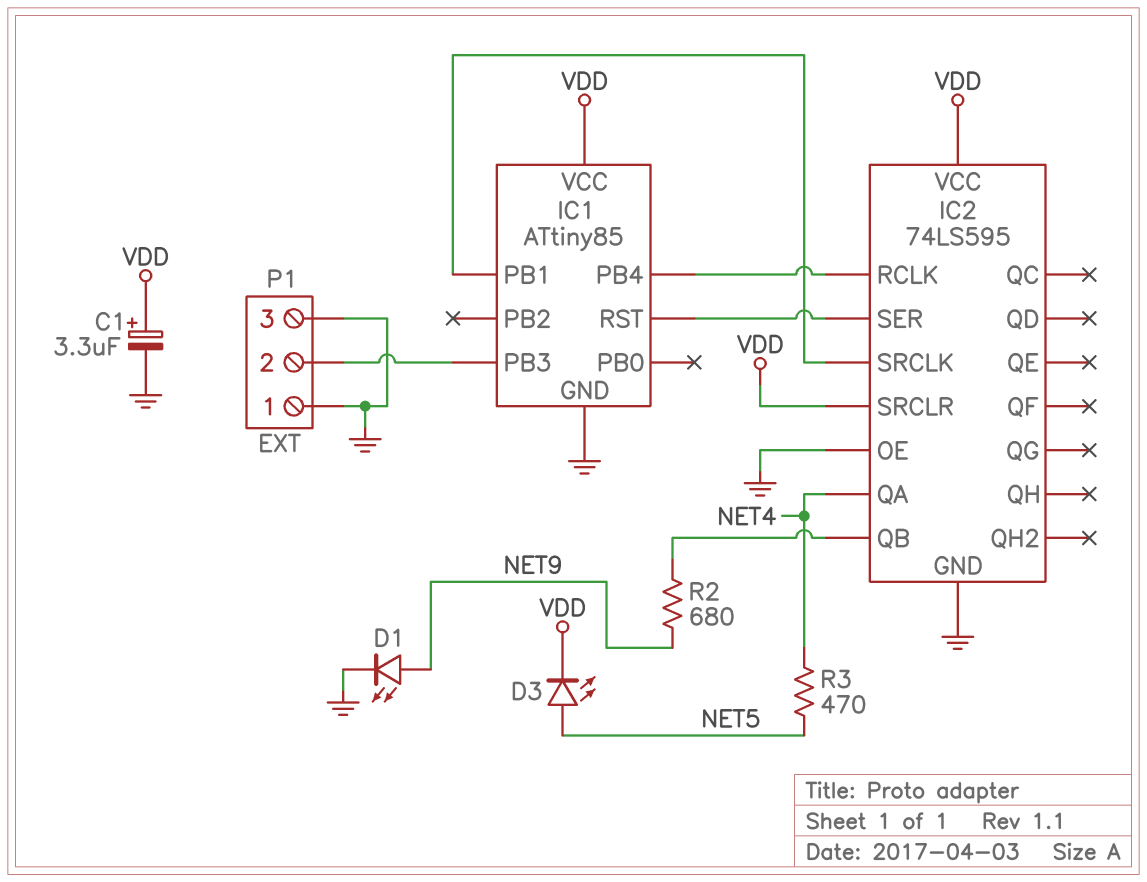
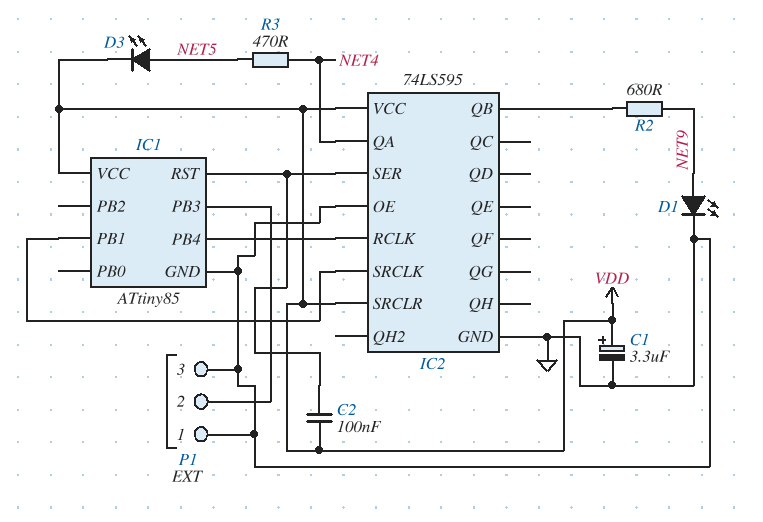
C2: none -> 100nF (IC1/RST, VDD)

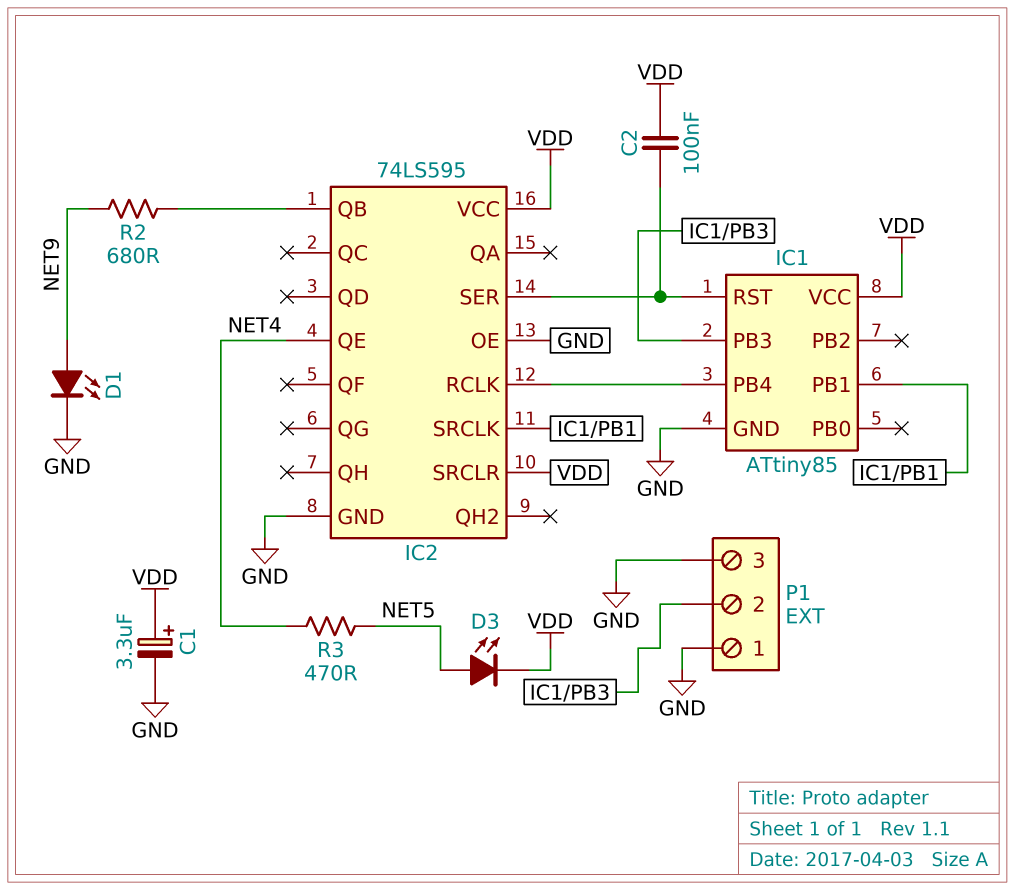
IC2 pin QA: NET4 -> none
IC2 pin QE: none -> NET4

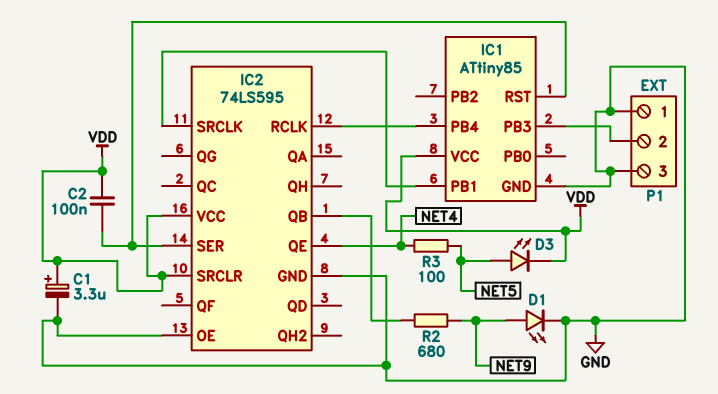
R3: 470 (NET4, NET5) -> 100 (NET4, NET5)

